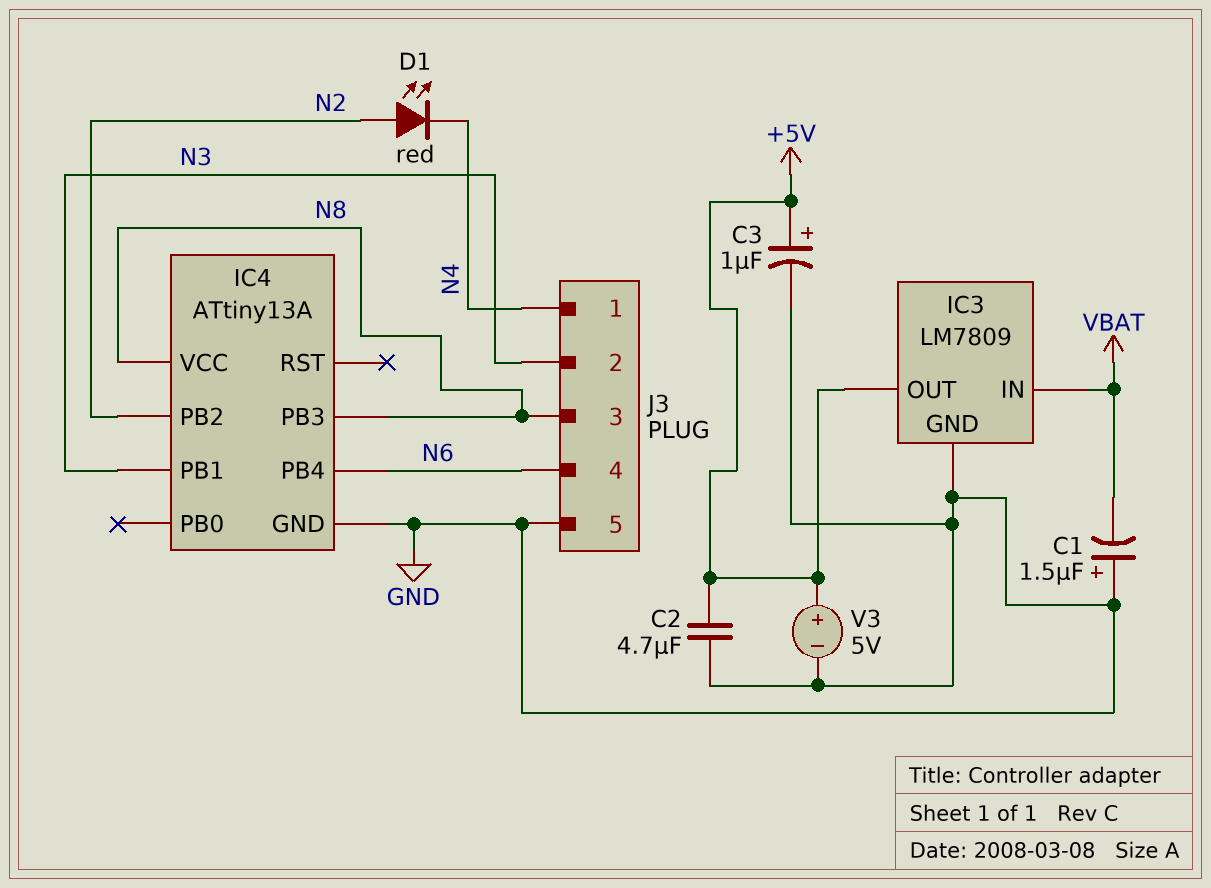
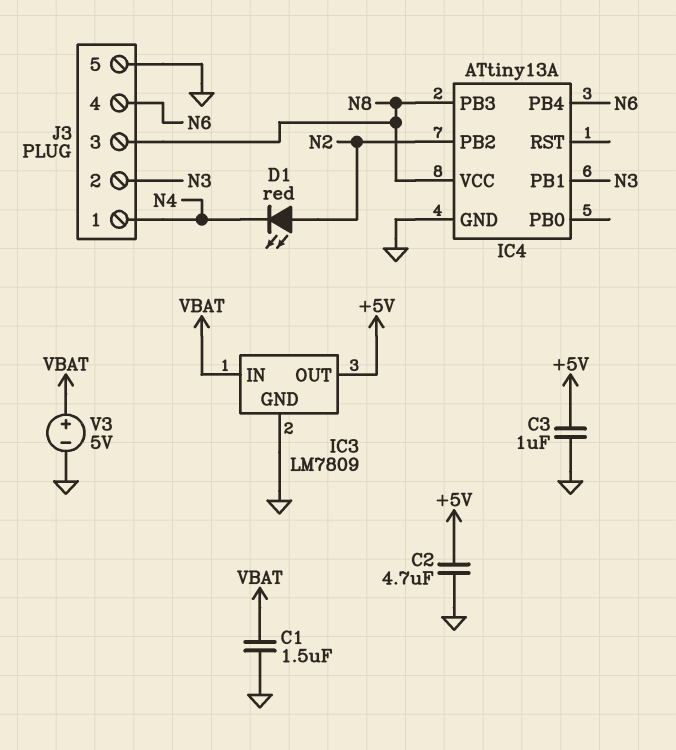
C1: 1.5uF (plus GND, minus VBAT) -> 1.5uF (GND, VBAT)
C3: 1uF (plus +5V, minus GND) -> 1uF (+5V, GND)
V3: 5V (plus +5V, minus GND) -> 5V (plus VBAT, minus GND)

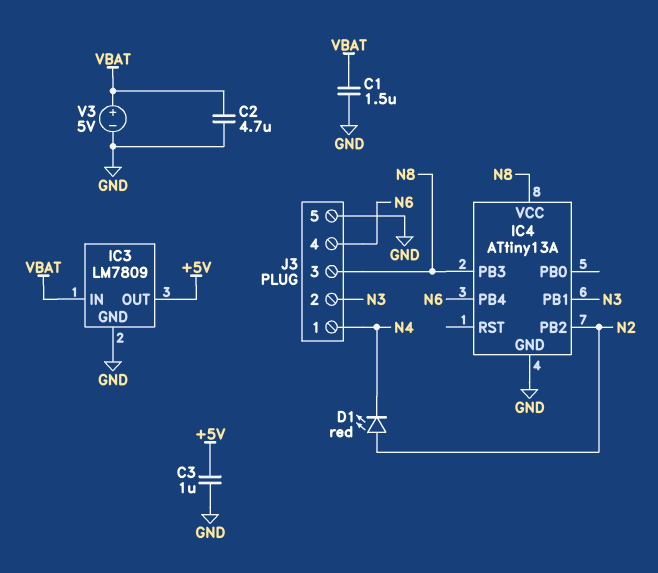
C2: 4.7uF (+5V, GND) -> 4.7uF (GND, VBAT)

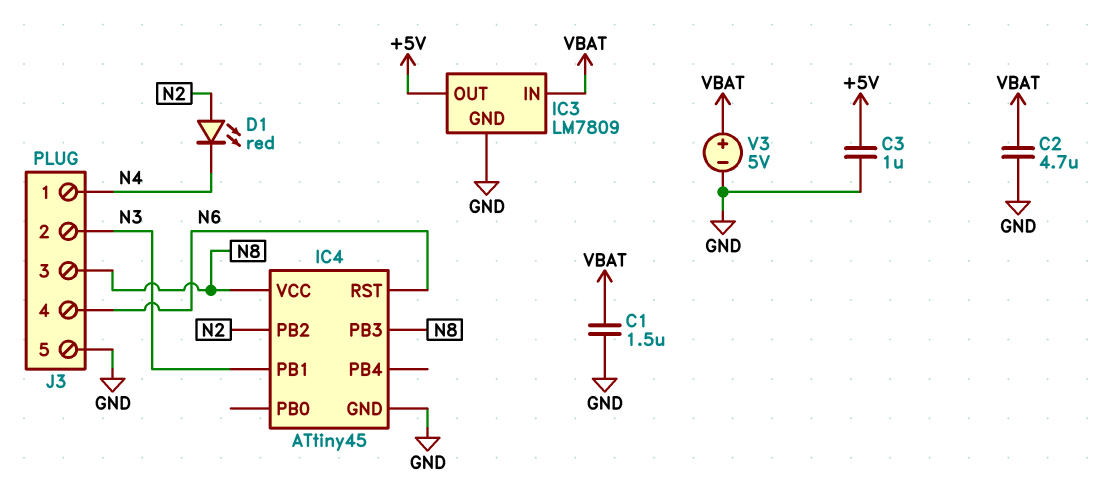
IC4: ATtiny13A -> ATtiny45
IC4 pin PB4: N6 -> none
IC4 pin RST: none -> N6

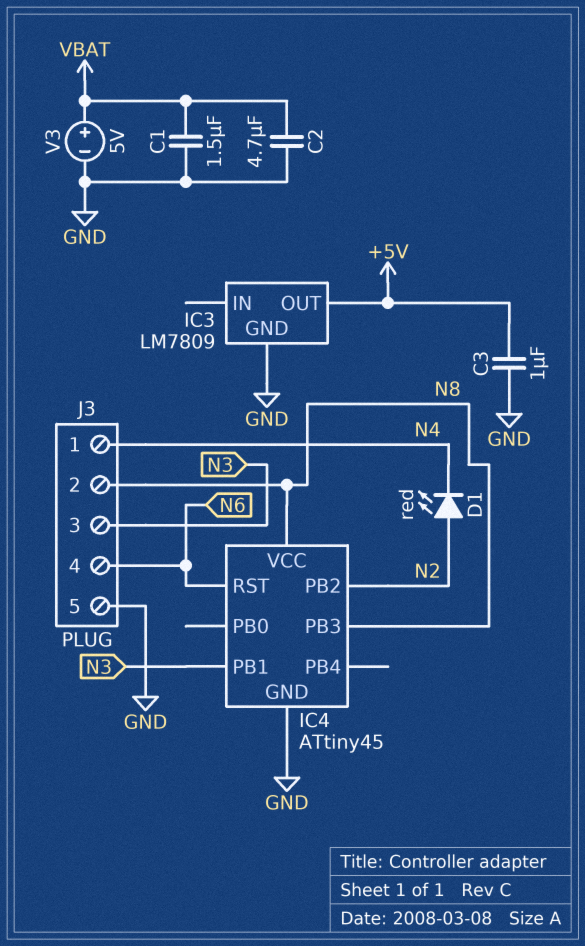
IC3 pin IN: VBAT -> none
J3 pin 2: N3 -> N8
J3 pin 3: N8 -> N3

